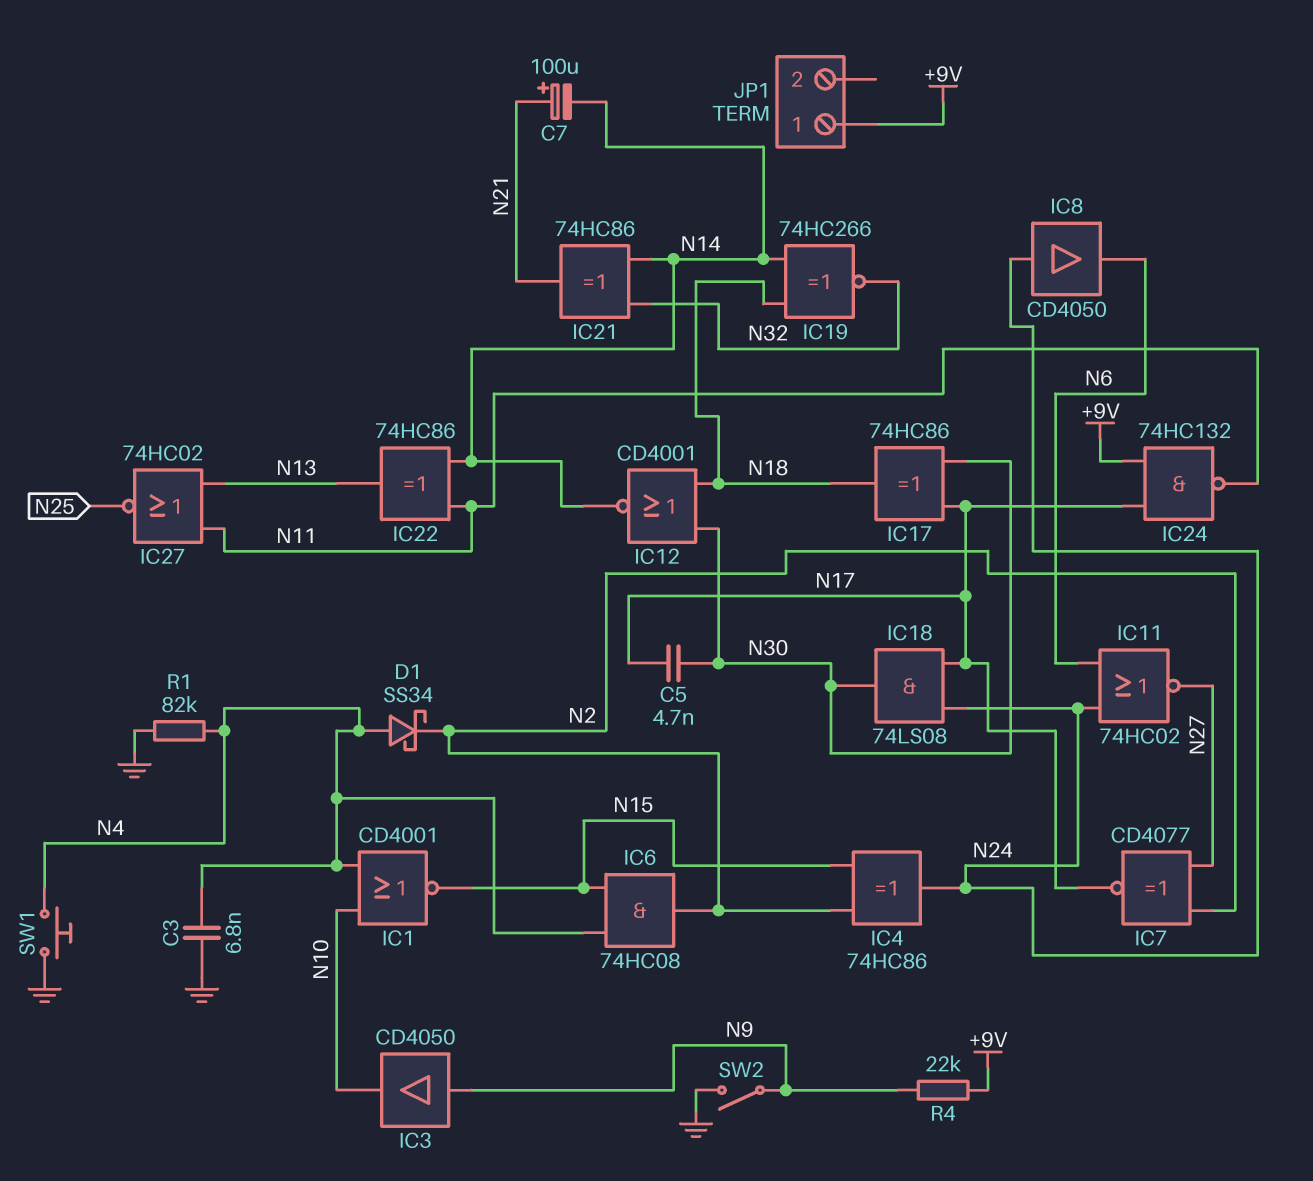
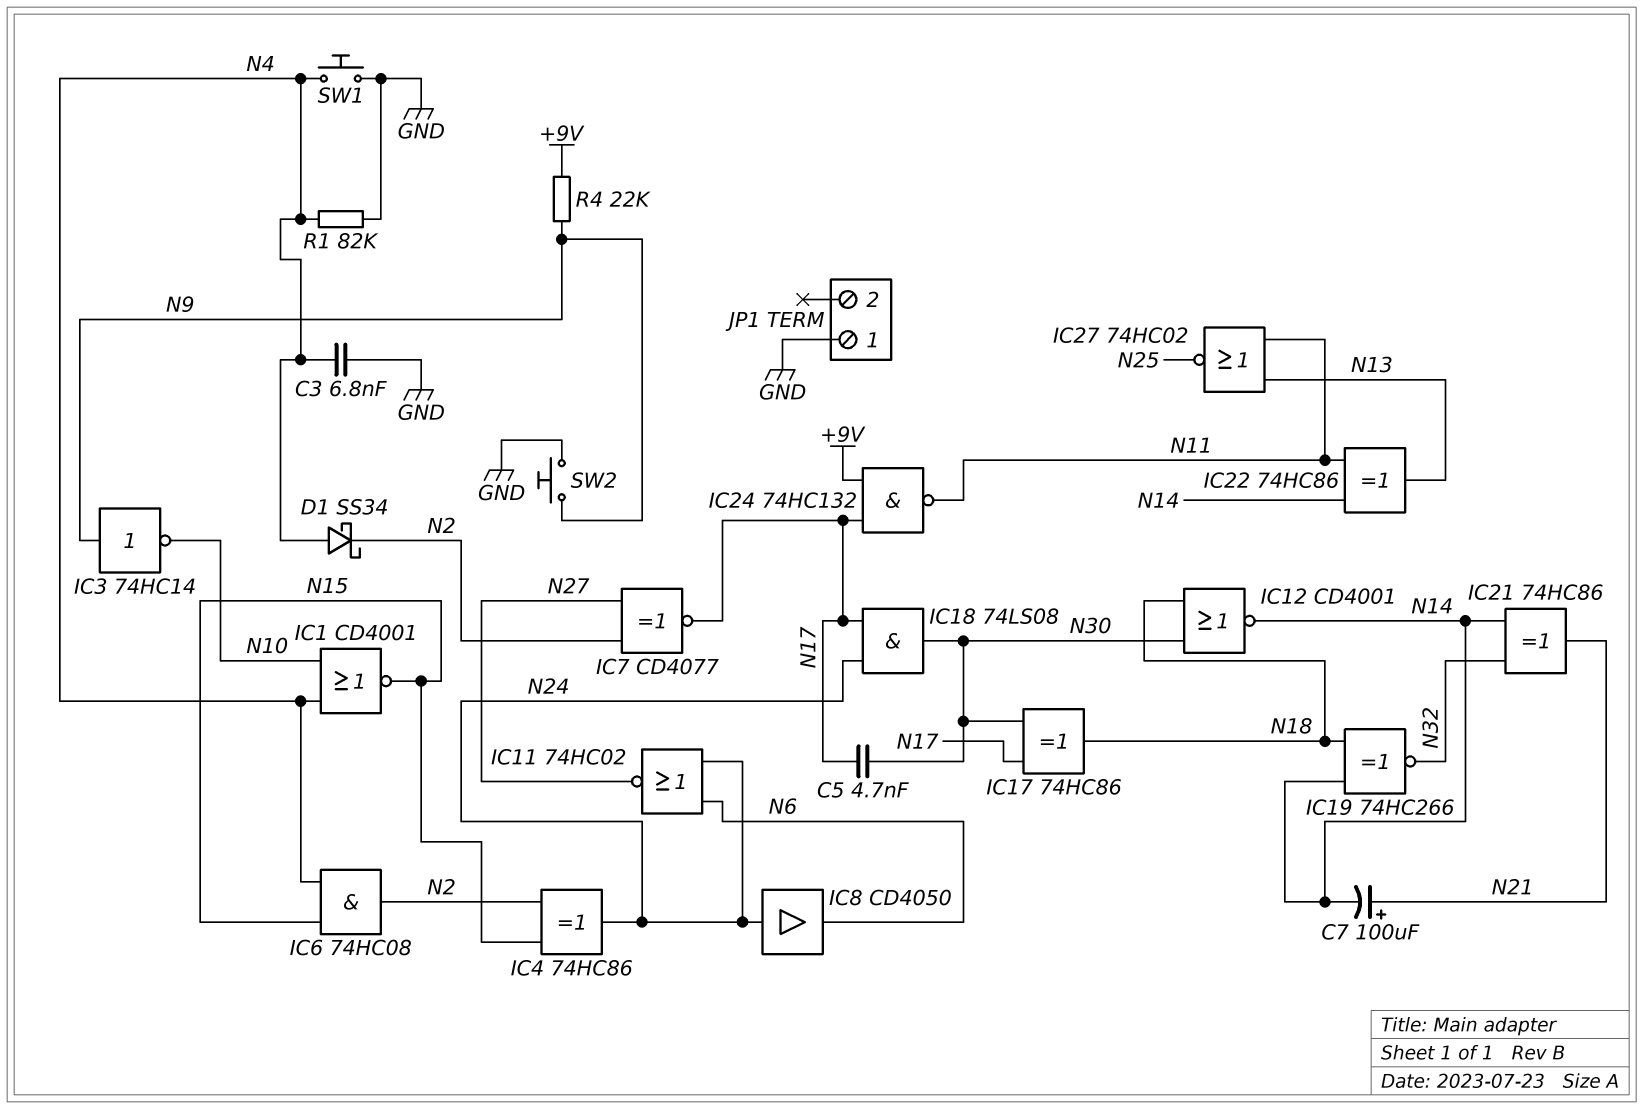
IC3: buffer CD4050 (in N9, out N10) -> NOT 74HC14 (in N9, out N10)
JP1 pin 1: +9V -> GND
SW2: switch (GND, N9) -> button (GND, N9)

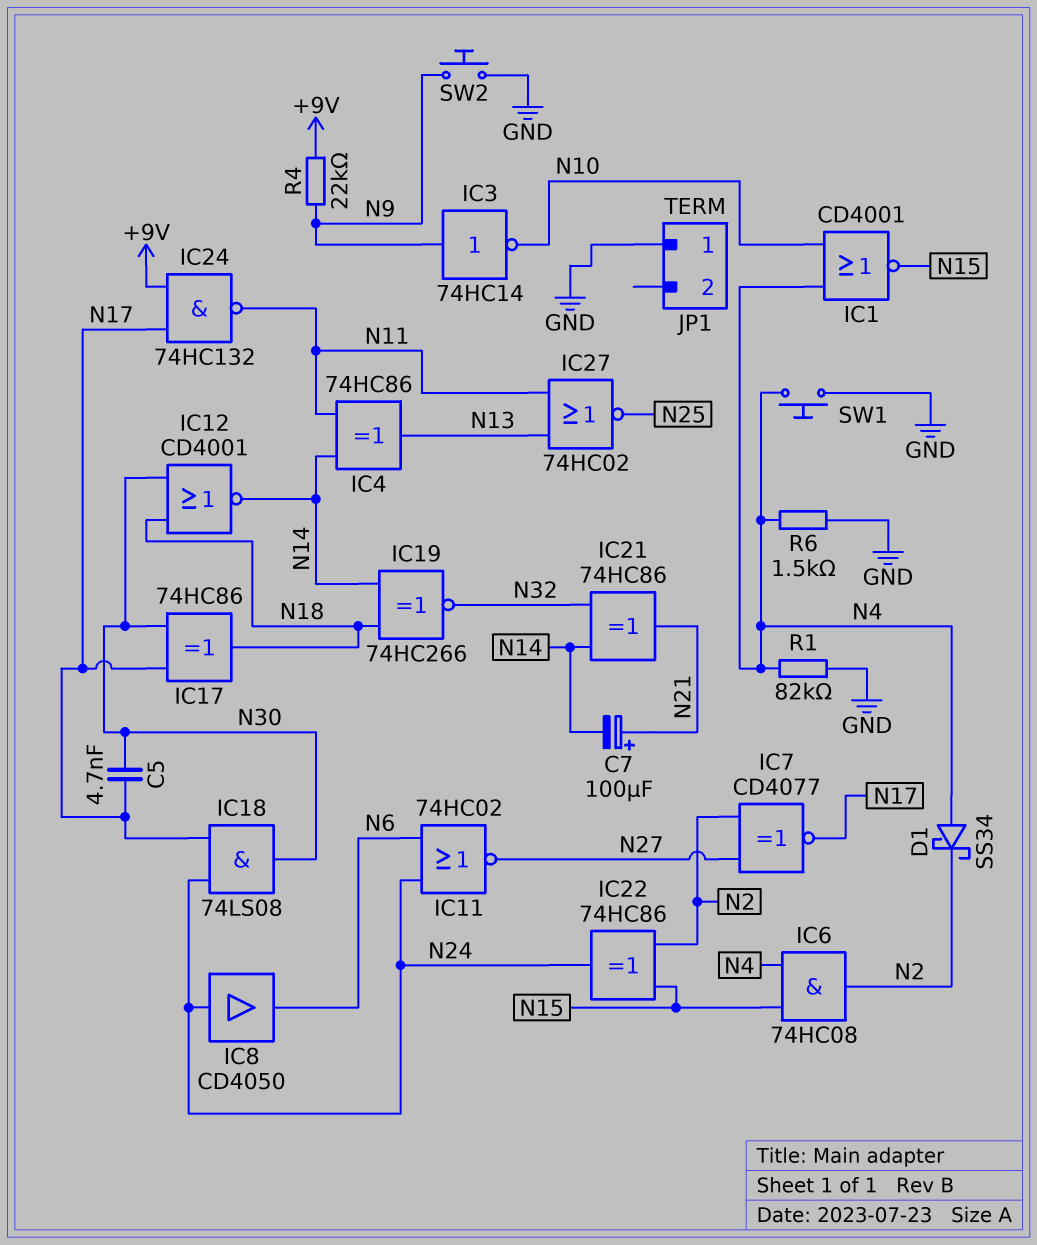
C3: 6.8nF (GND, N4) -> none
IC4: XOR 74HC86 (in N2, in N15, out N24) -> XOR 74HC86 (in N11, in N14, out N13)
IC22: XOR 74HC86 (in N11, in N14, out N13) -> XOR 74HC86 (in N2, in N15, out N24)
R6: none -> 1.5k (GND, N4)

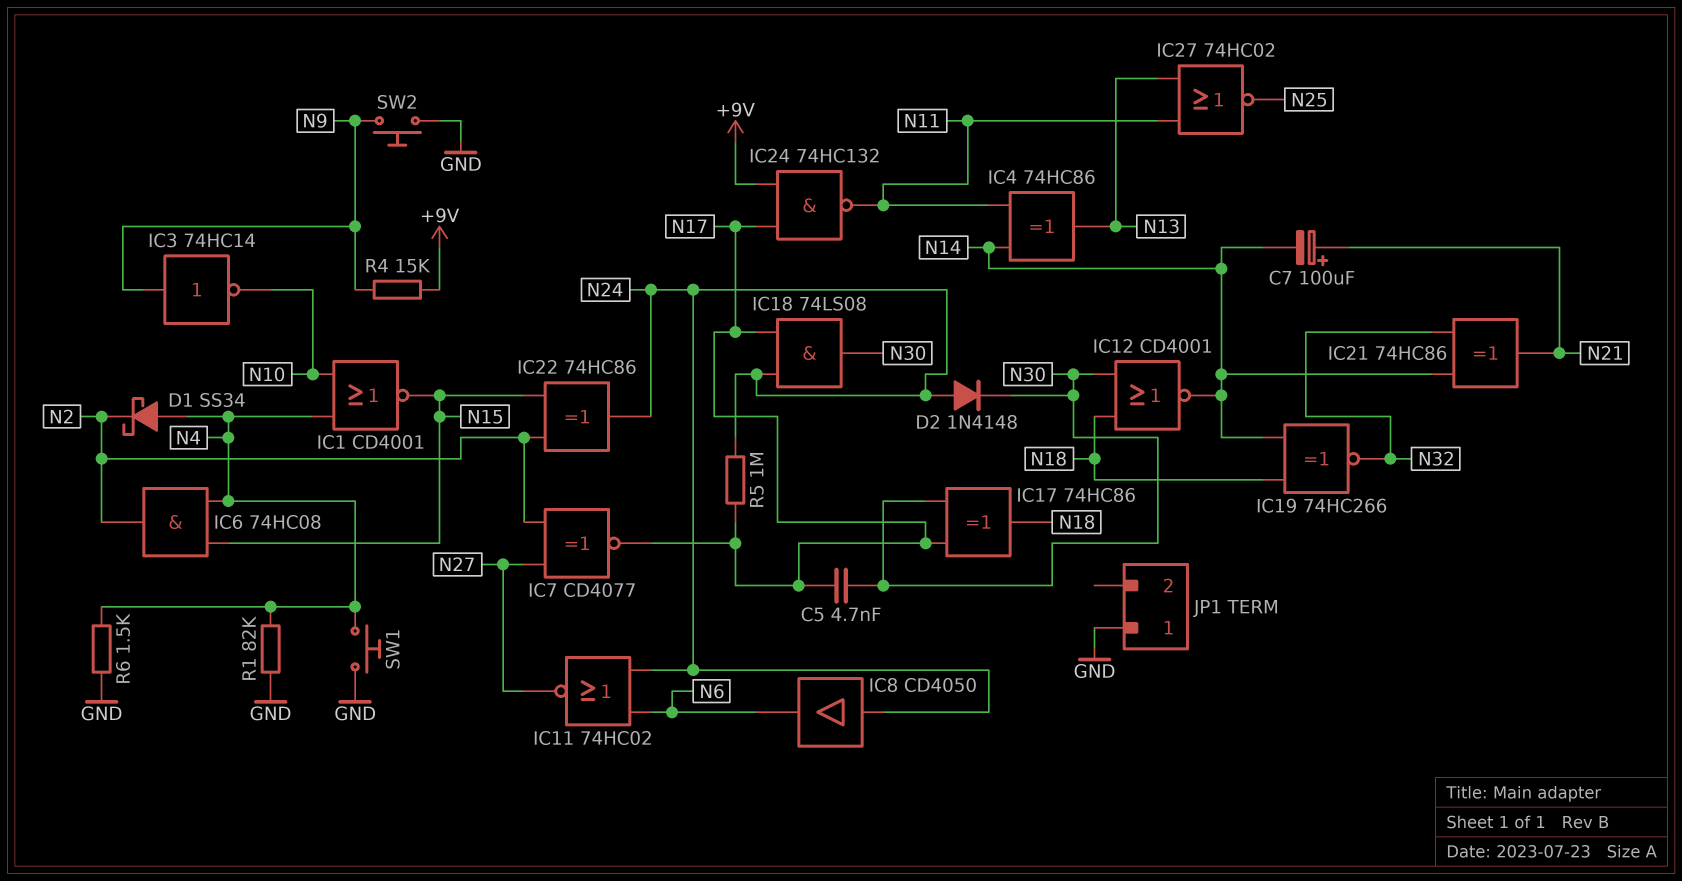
D2: none -> diode 1N4148 (A N24, K N30)
R4: 22k (+9V, N9) -> 15k (+9V, N9)
R5: none -> 1M (N17, N24)

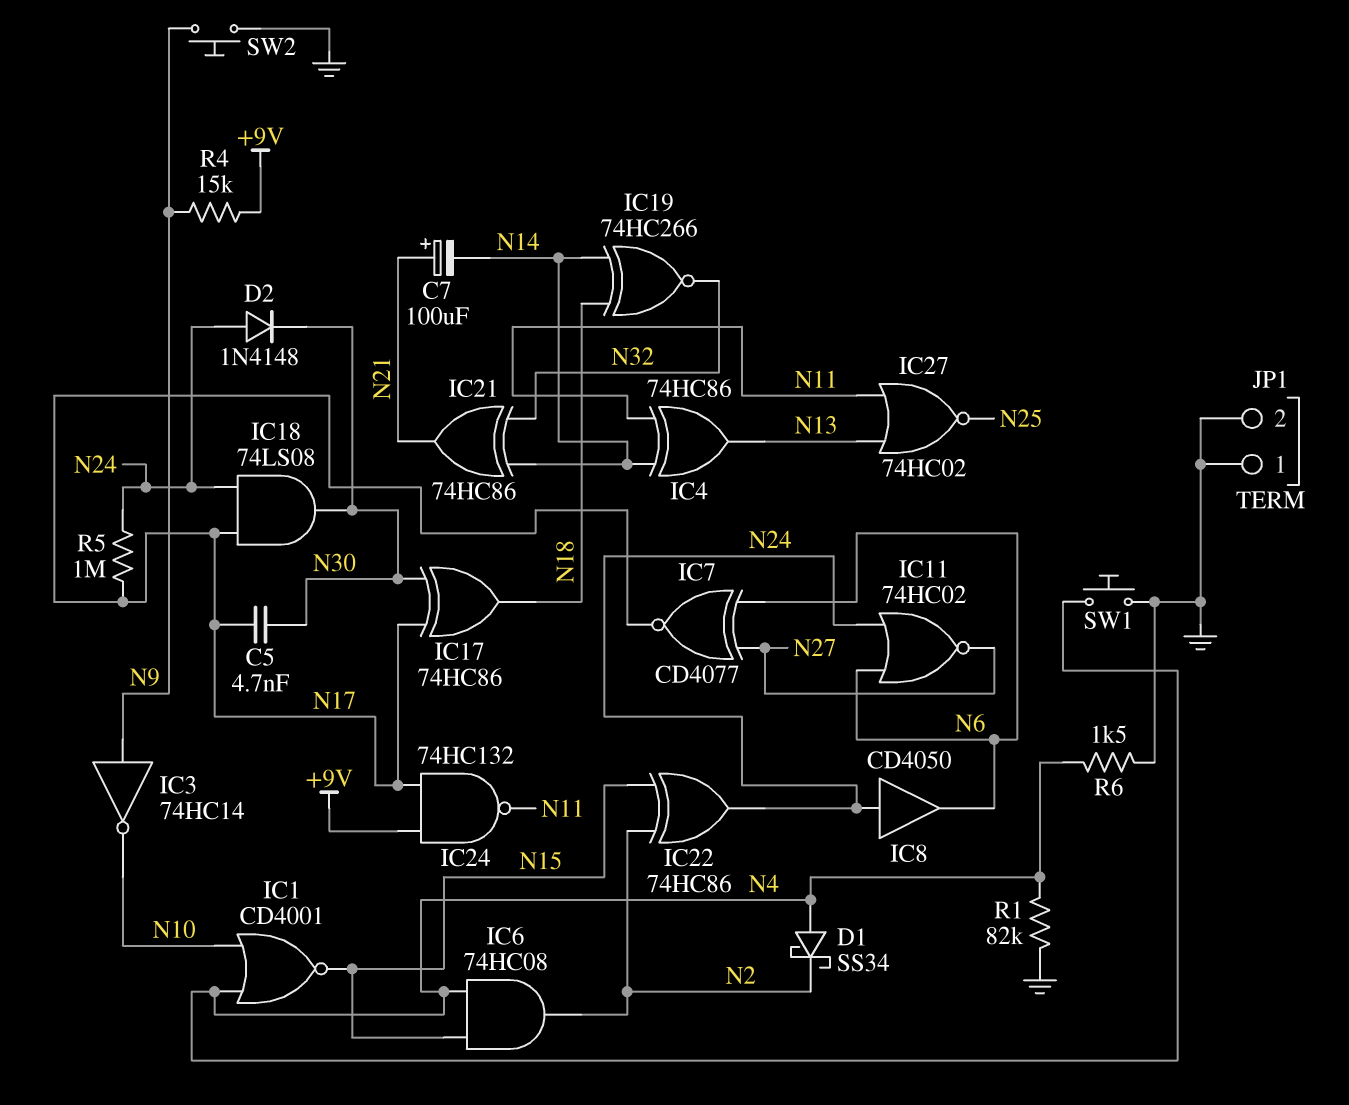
IC7: XNOR CD4077 (in N2, in N27, out N17) -> XNOR CD4077 (in N6, in N27, out N17)
IC12: NOR CD4001 (in N18, in N30, out N14) -> none
JP1 pin 2: none -> GND

